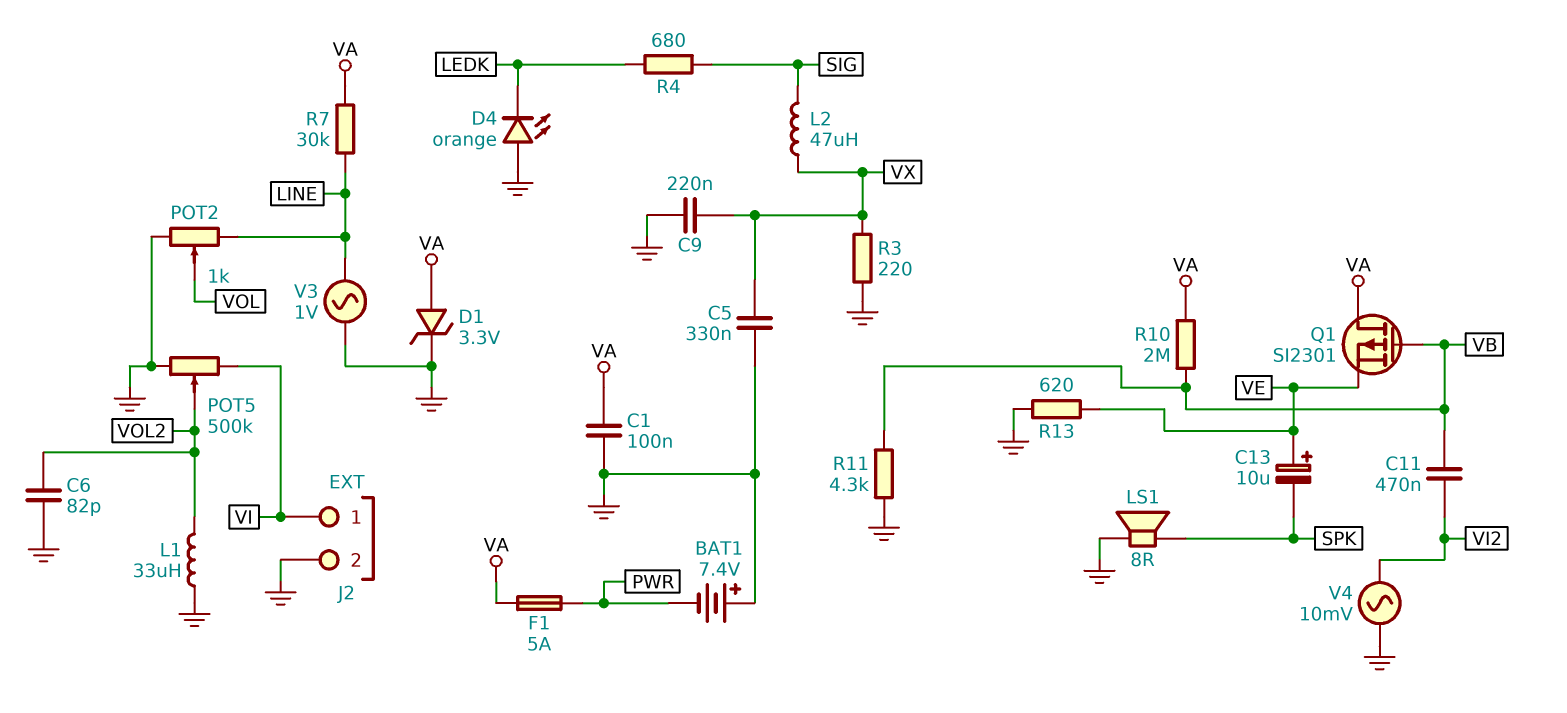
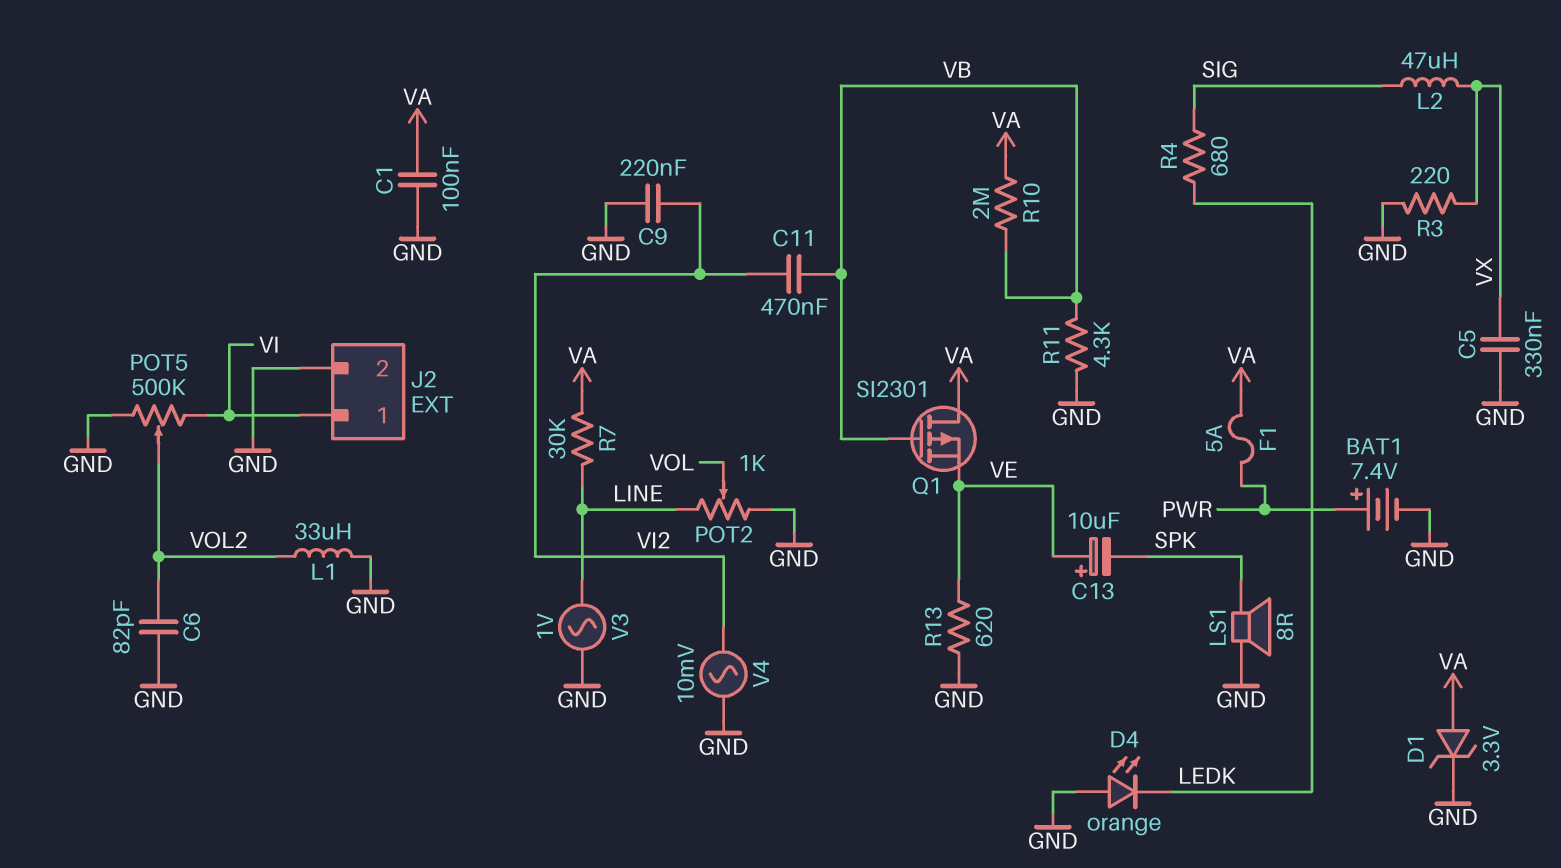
BAT1: 7.4V (plus GND, minus PWR) -> 7.4V (plus PWR, minus GND)
C9: 220nF (GND, VX) -> 220nF (GND, VI2)

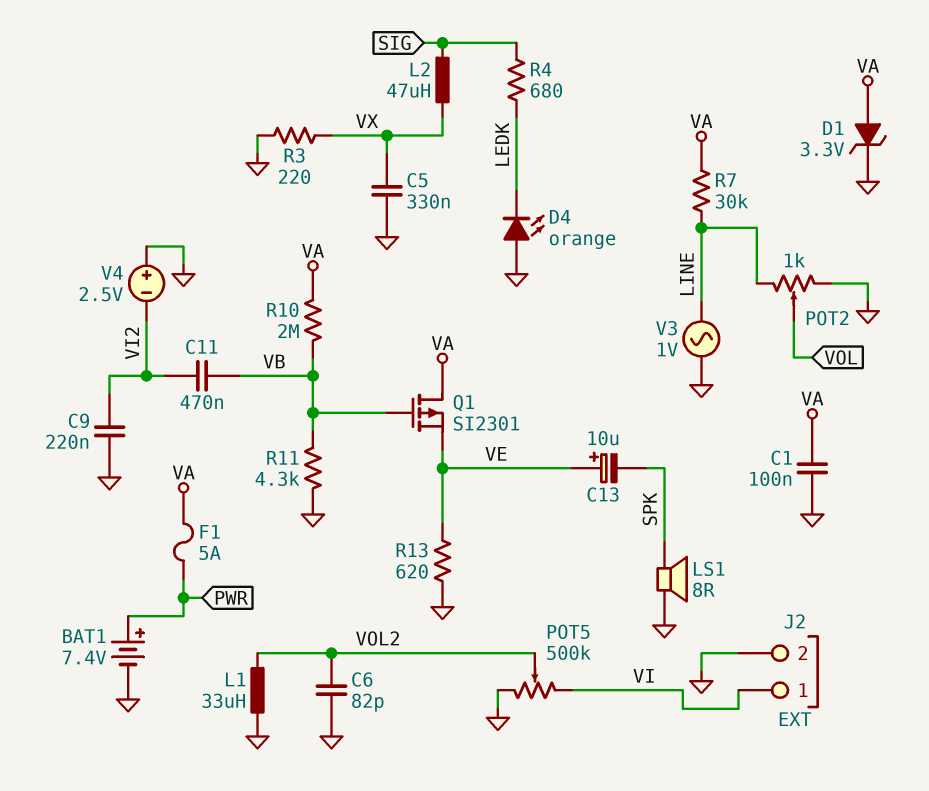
V4: AC 10mV (GND, VI2) -> 2.5V (plus GND, minus VI2)

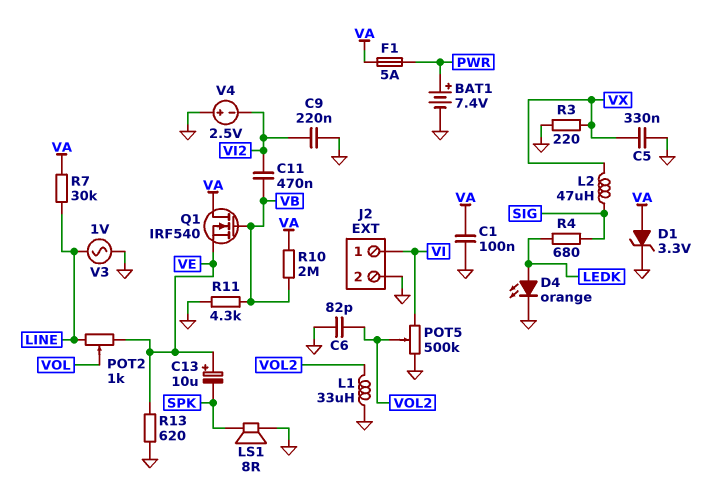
D4: LED orange (A GND, K LEDK) -> LED orange (A LEDK, K GND)
POT2: 1k (GND, LINE, wiper VOL) -> 1k (LINE, VE, wiper VOL)
Q1: PMOS SI2301 (G VB, D VA, S VE) -> NMOS IRF540 (G VB, D VA, S VE)

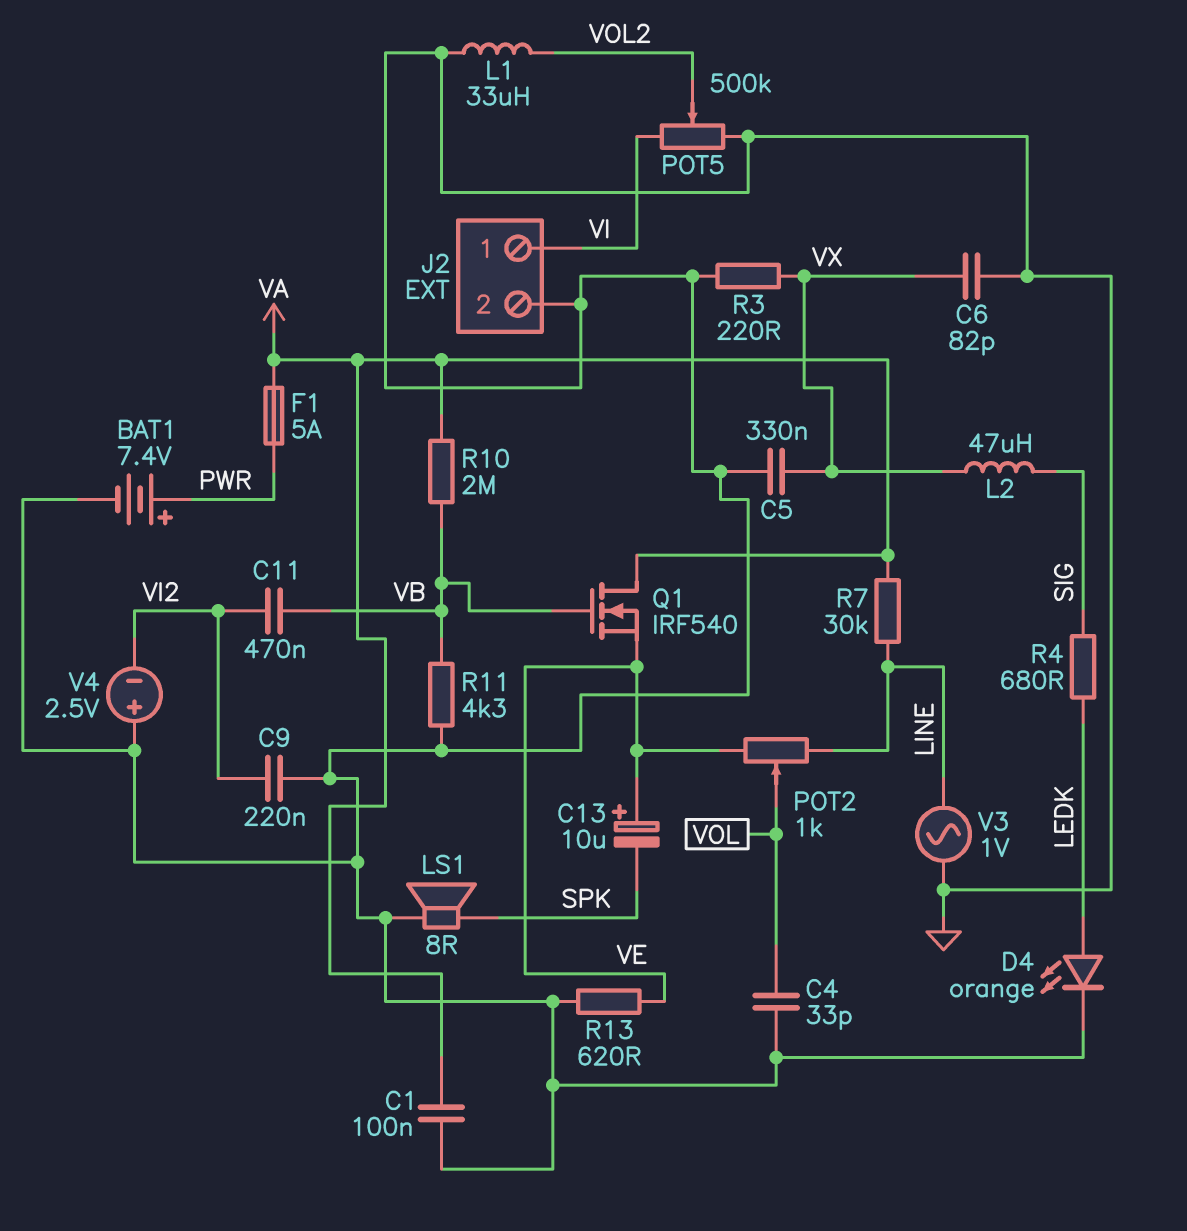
C4: none -> 33pF (GND, VOL)
C6: 82pF (GND, VOL2) -> 82pF (GND, VX)
D1: zener 3.3V (A VA, K GND) -> none

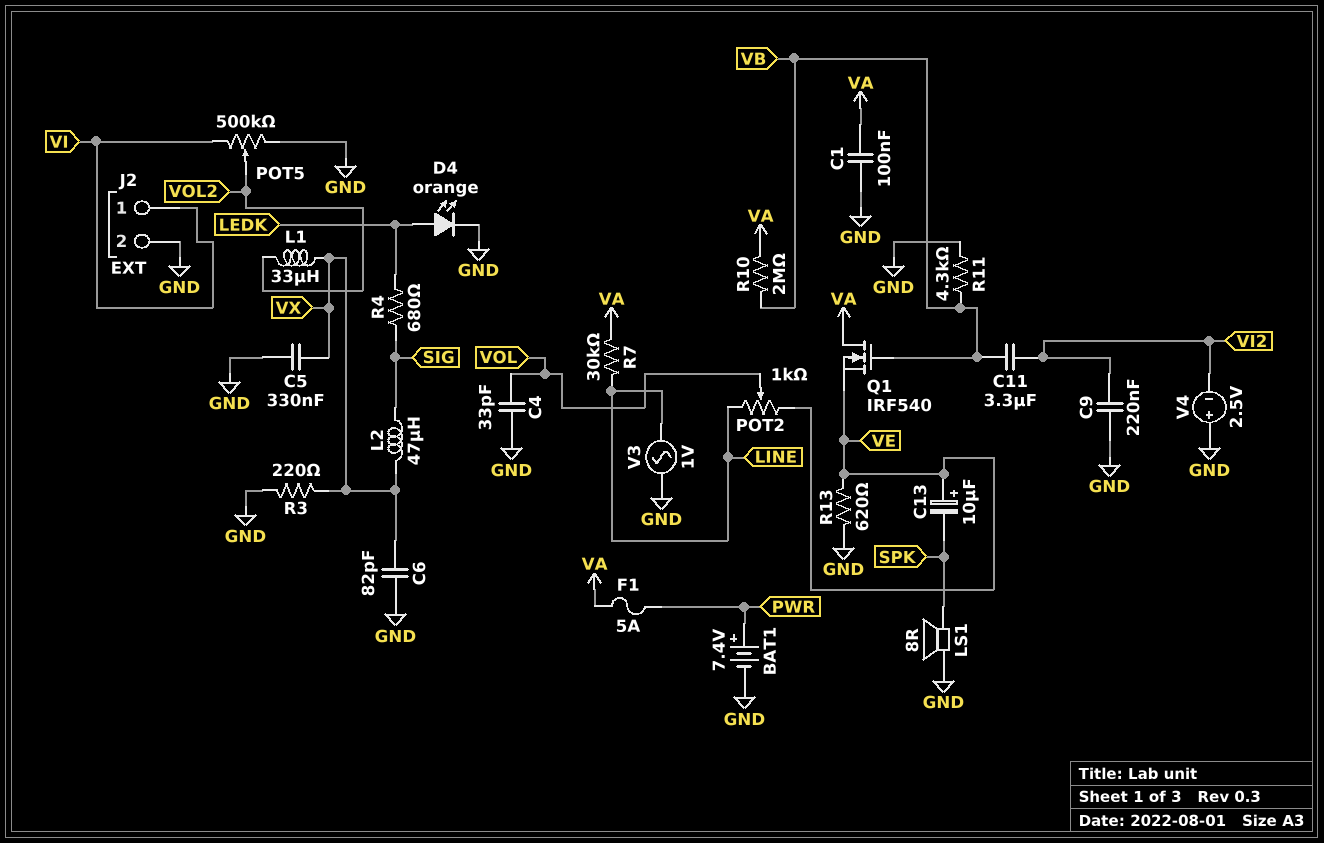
C11: 470nF (VB, VI2) -> 3.3uF (VB, VI2)
L1: 33uH (GND, VOL2) -> 33uH (VOL2, VX)

